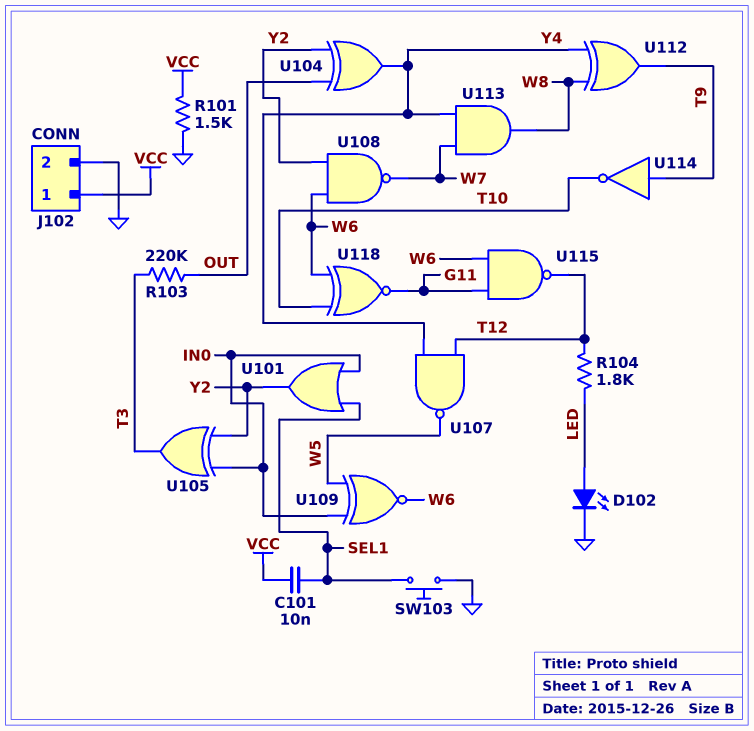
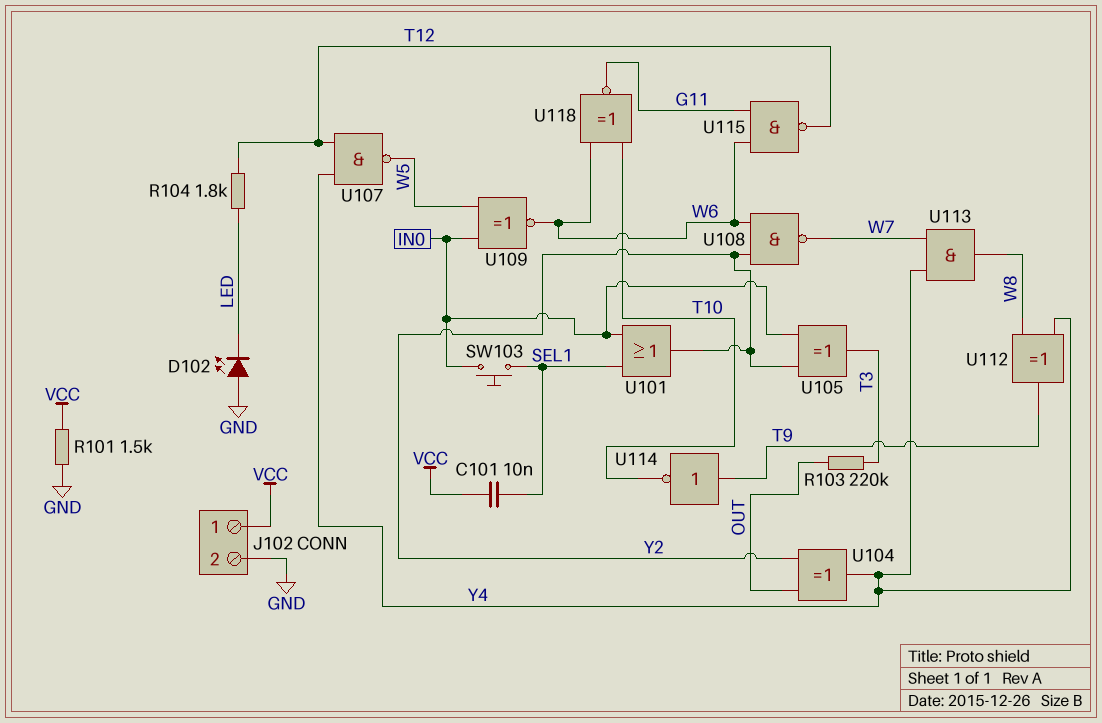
D102: LED (A LED, K GND) -> LED (A GND, K LED)
SW103: button (GND, SEL1) -> button (IN0, SEL1)

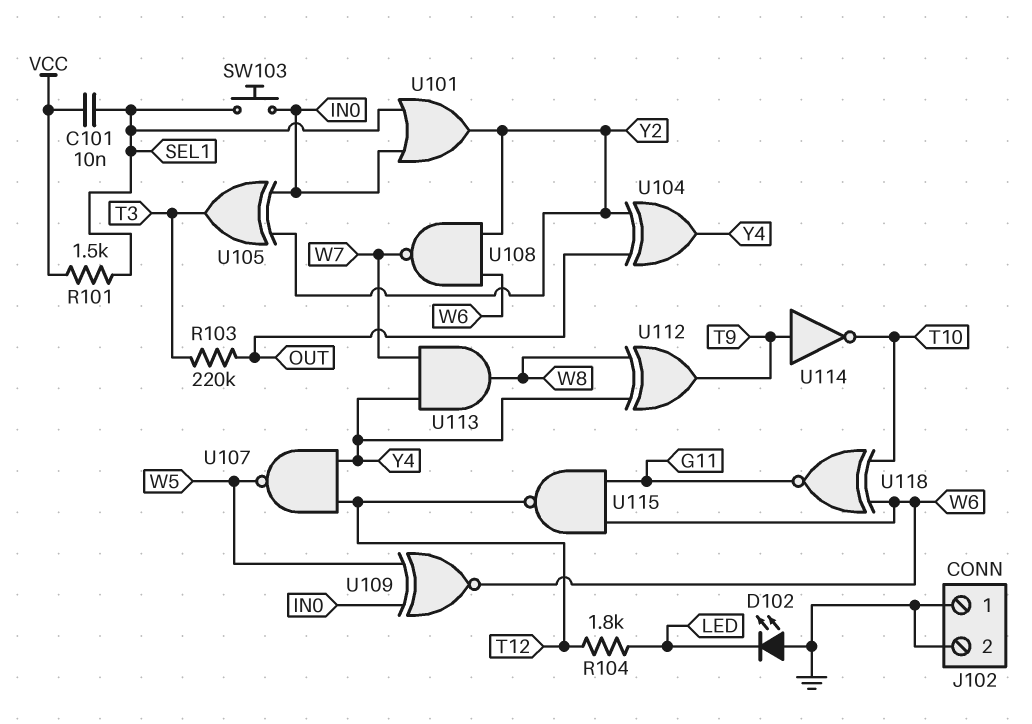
J102 pin 1: VCC -> GND
R101: 1.5k (GND, VCC) -> 1.5k (SEL1, VCC)

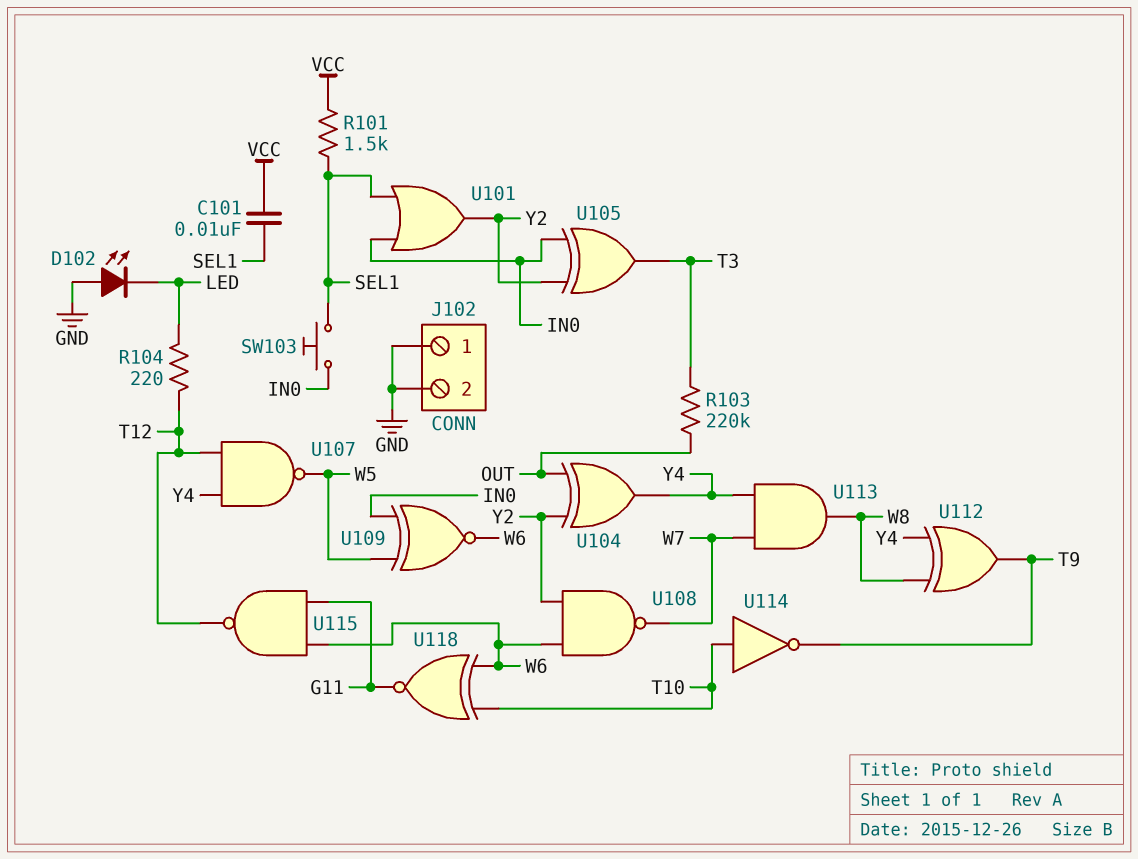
R104: 1.8k (LED, T12) -> 220 (LED, T12)
U114: NOT (in T9, out T10) -> NOT (in T10, out T9)

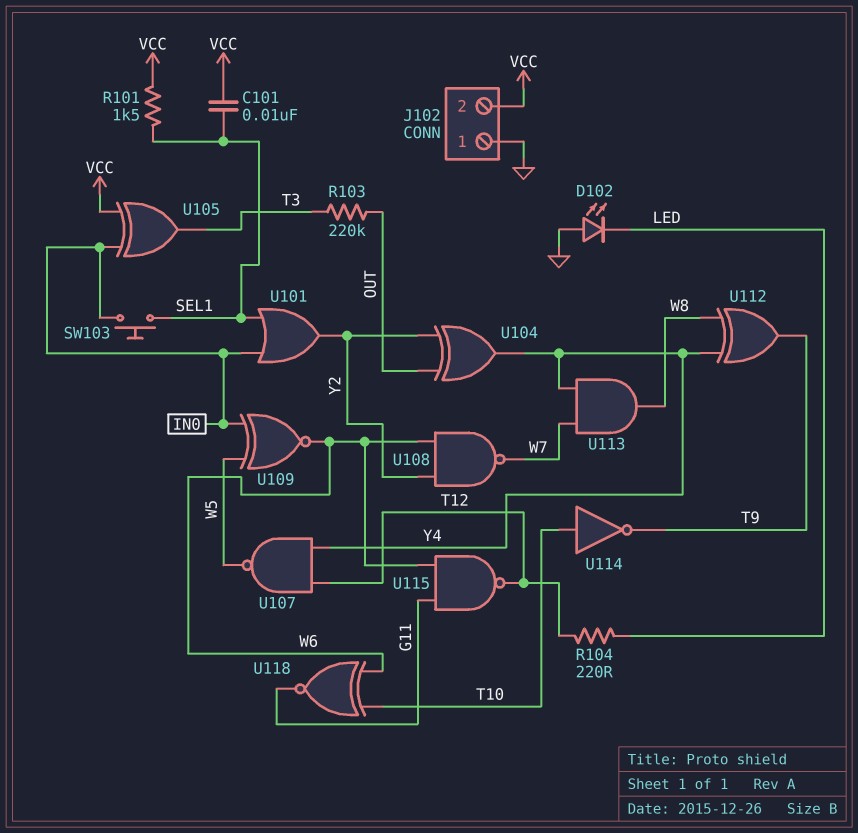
J102 pin 2: GND -> VCC
U105: XOR (in IN0, in Y2, out T3) -> XOR (in IN0, in VCC, out T3)

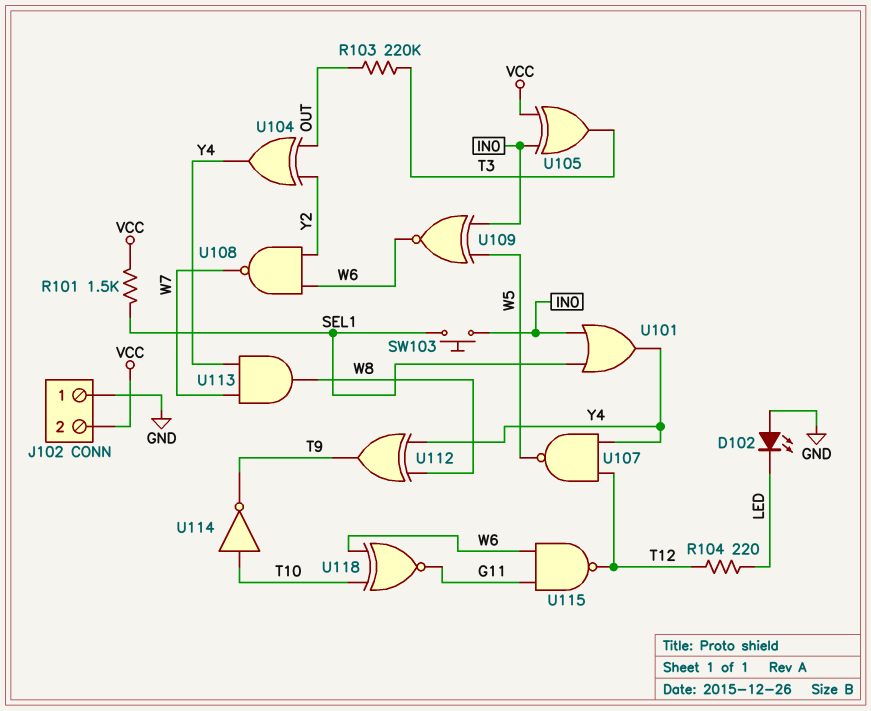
C101: 10nF (SEL1, VCC) -> none
U101: OR (in IN0, in SEL1, out Y2) -> OR (in IN0, in SEL1, out Y4)

